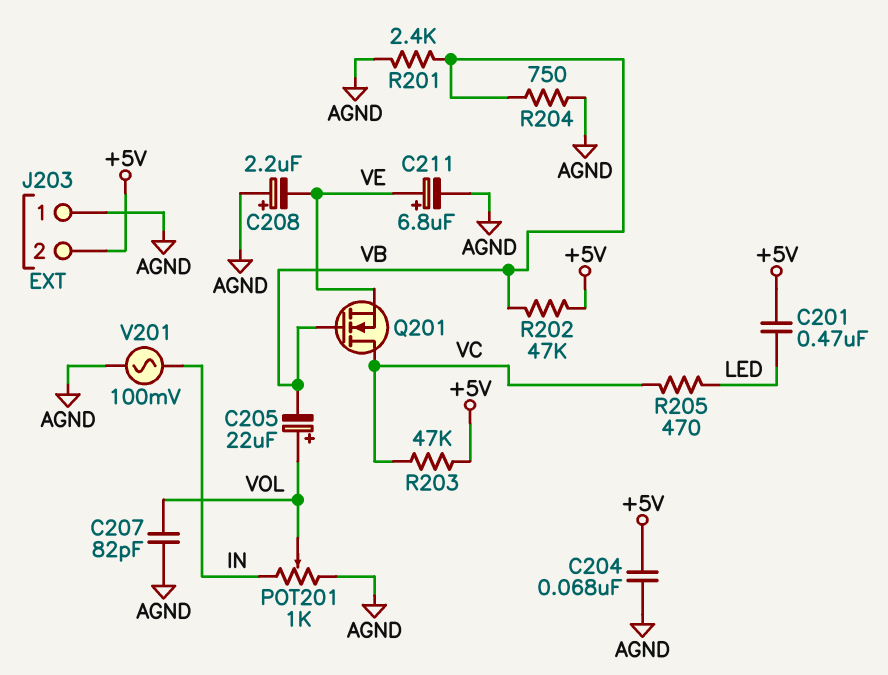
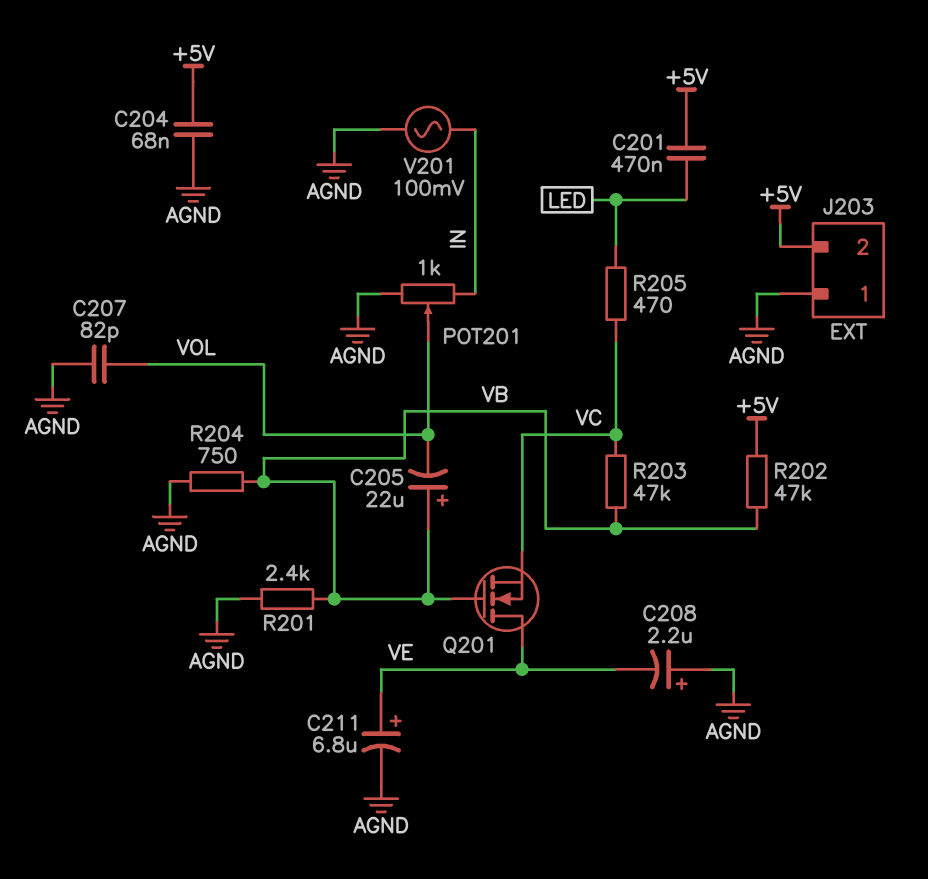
C205: 22uF (plus VOL, minus VB) -> 22uF (plus VB, minus VOL)
Q201: NMOS (G VB, D VC, S VE) -> NMOS (G VB, D VE, S VC)
R203: 47k (+5V, VC) -> 47k (VB, VC)

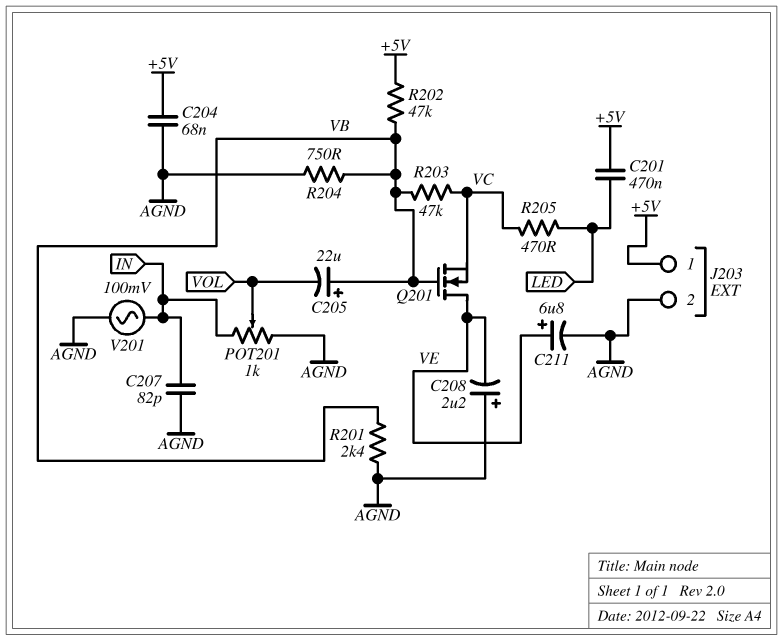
C207: 82pF (AGND, VOL) -> 82pF (AGND, IN)
J203 pin 1: AGND -> +5V
J203 pin 2: +5V -> AGND

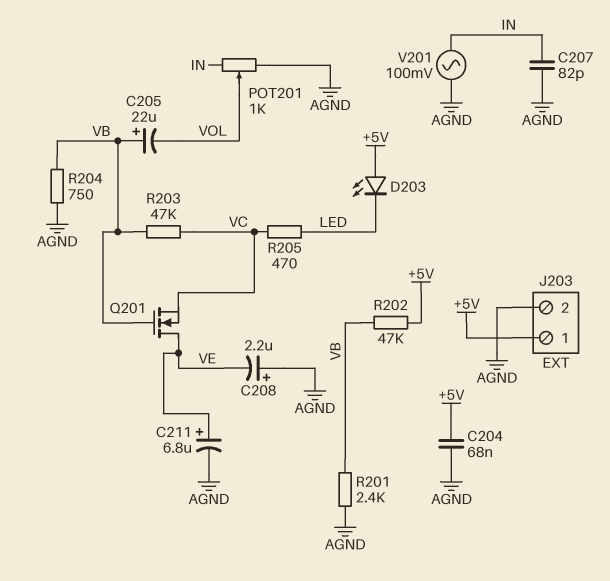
C201: 470nF (+5V, LED) -> none
D203: none -> LED (A +5V, K LED)

